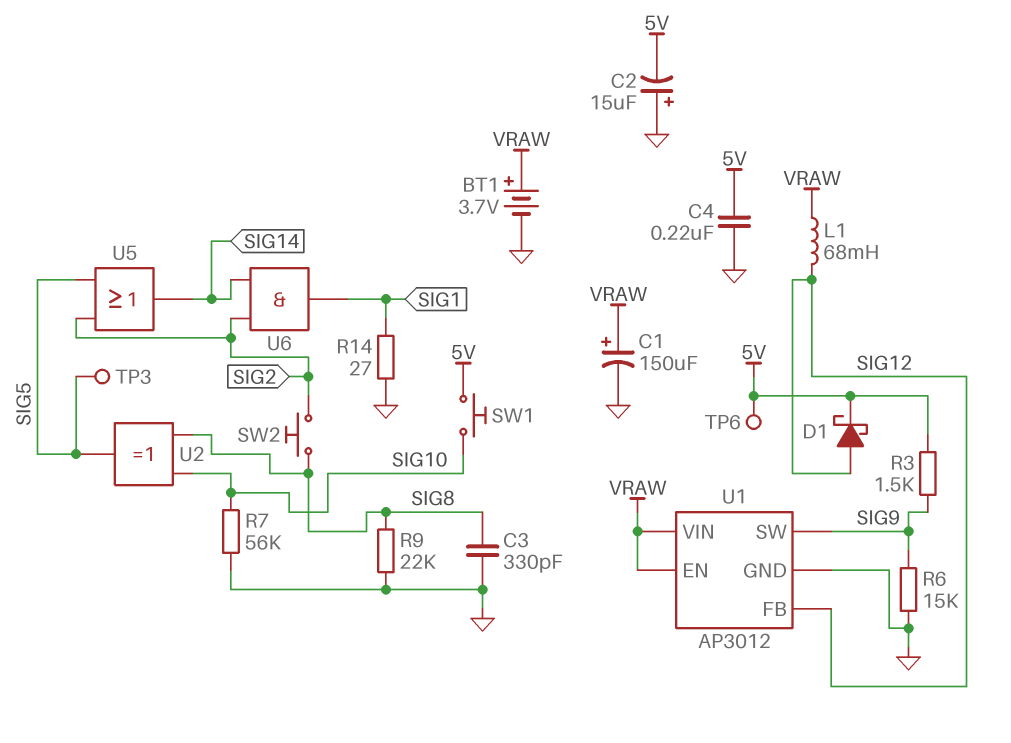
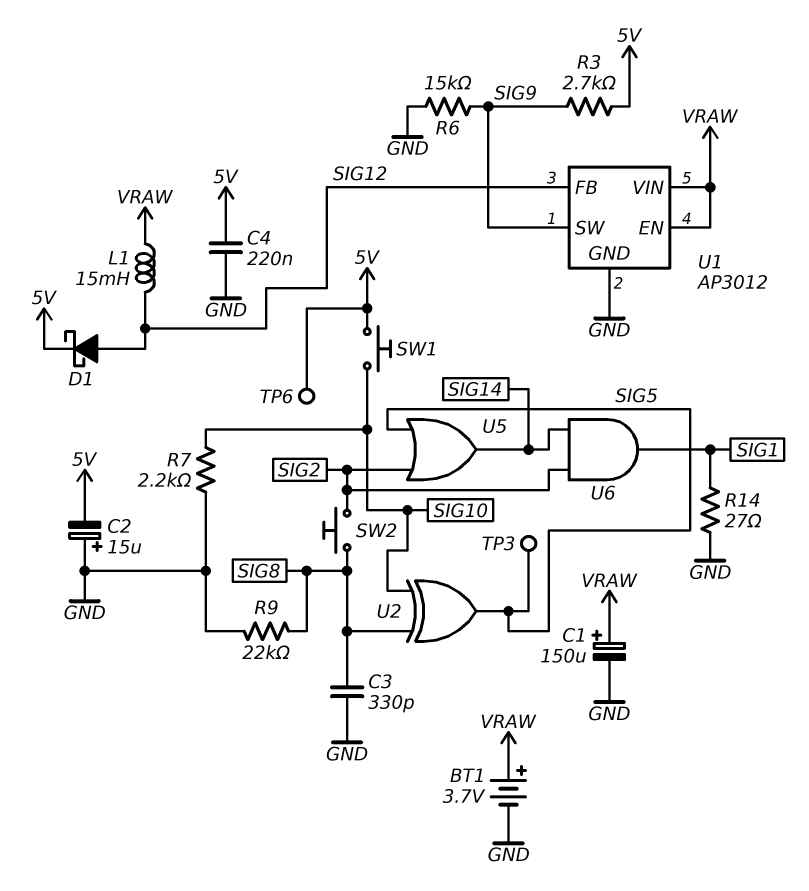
L1: 68mH (SIG12, VRAW) -> 15mH (SIG12, VRAW)
R3: 1.5k (5V, SIG9) -> 2.7k (5V, SIG9)
R7: 56k (GND, SIG10) -> 2.2k (GND, SIG10)

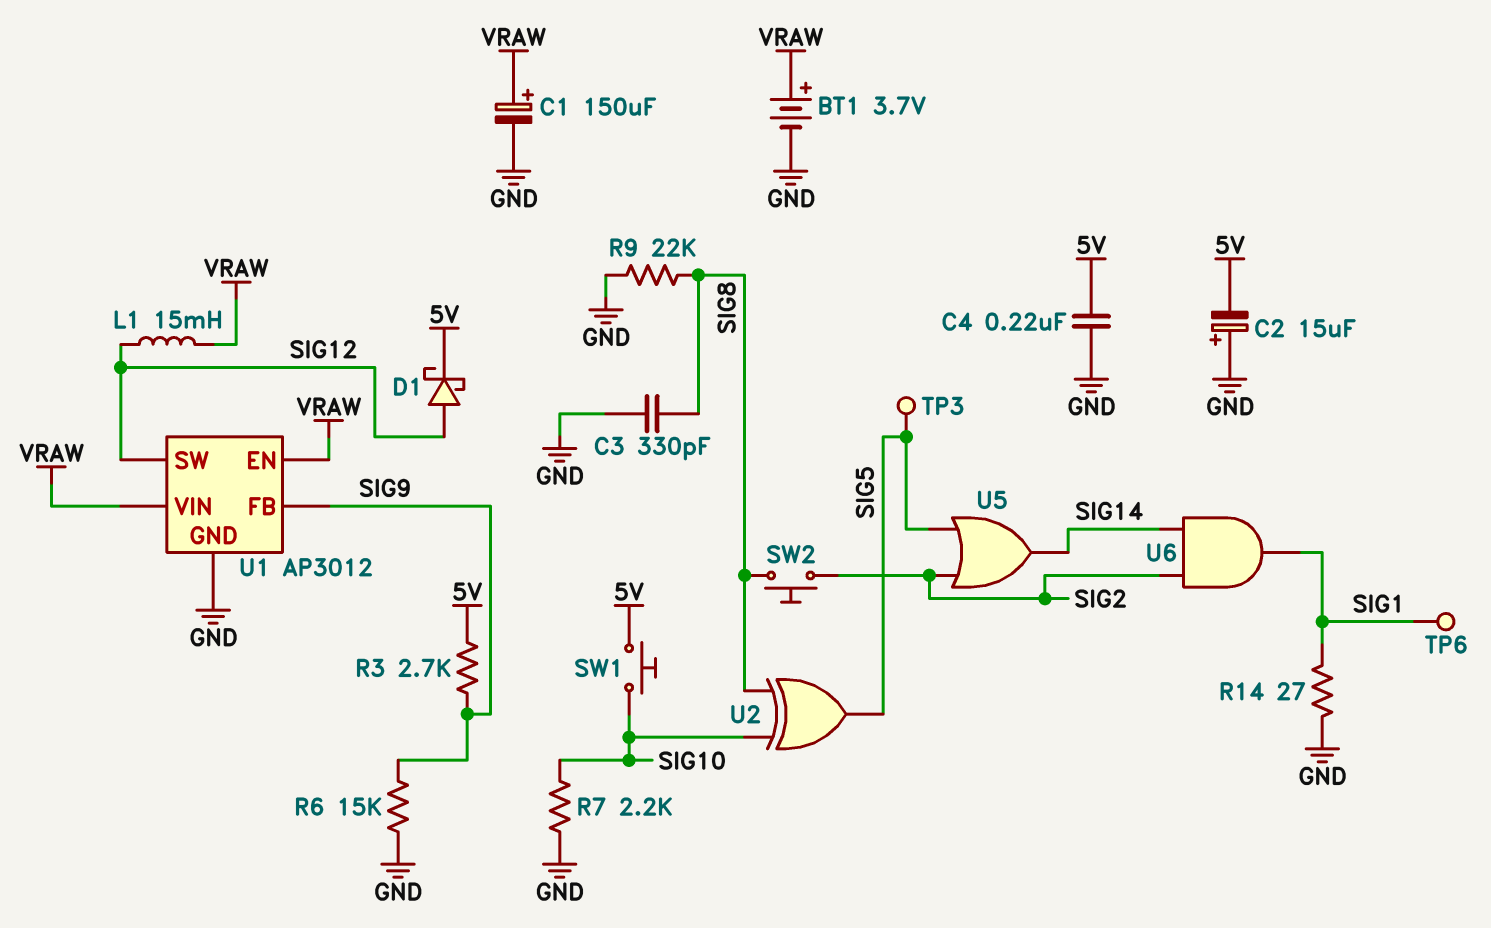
TP6: test point (5V) -> test point (SIG1)
U1 pin FB: SIG12 -> SIG9
U1 pin SW: SIG9 -> SIG12

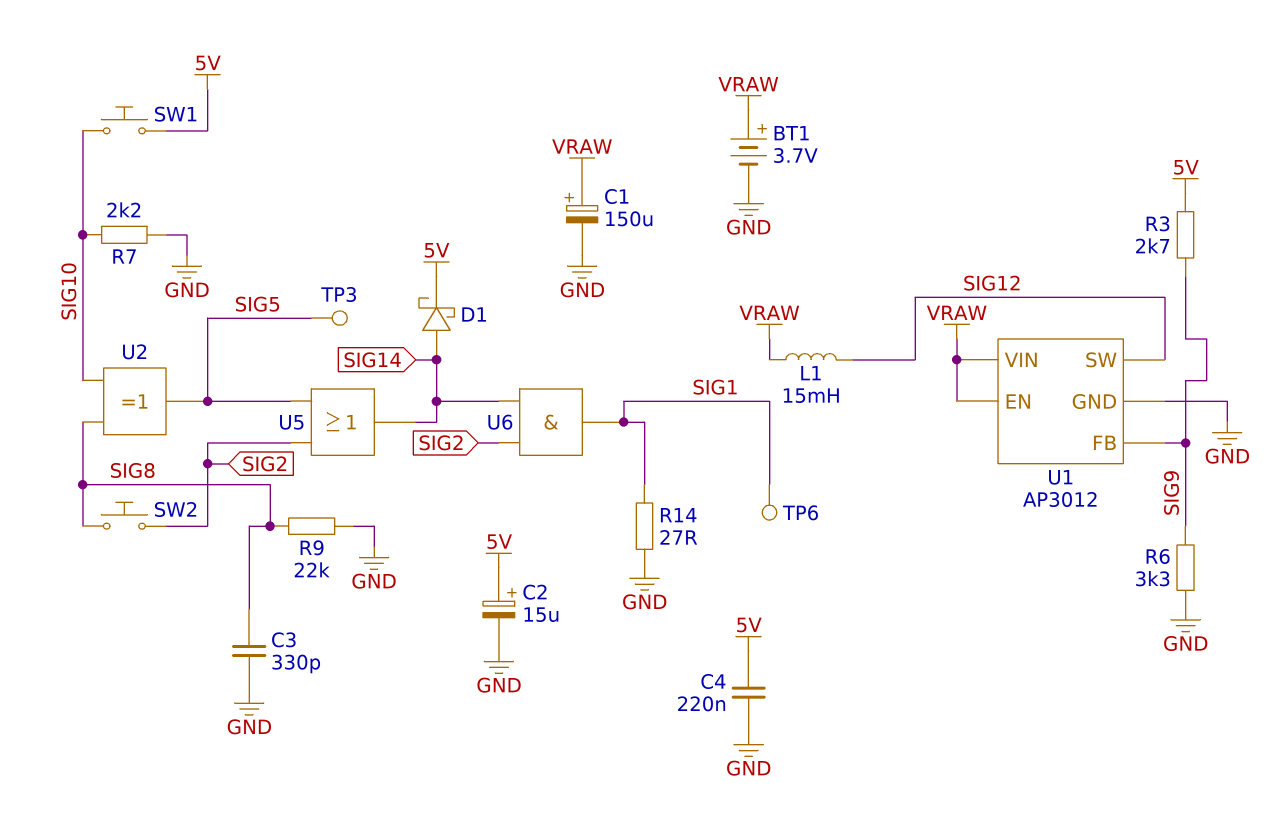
C2: 15uF (plus GND, minus 5V) -> 15uF (plus 5V, minus GND)
D1: schottky (A SIG12, K 5V) -> schottky (A SIG14, K 5V)
R6: 15k (GND, SIG9) -> 3.3k (GND, SIG9)

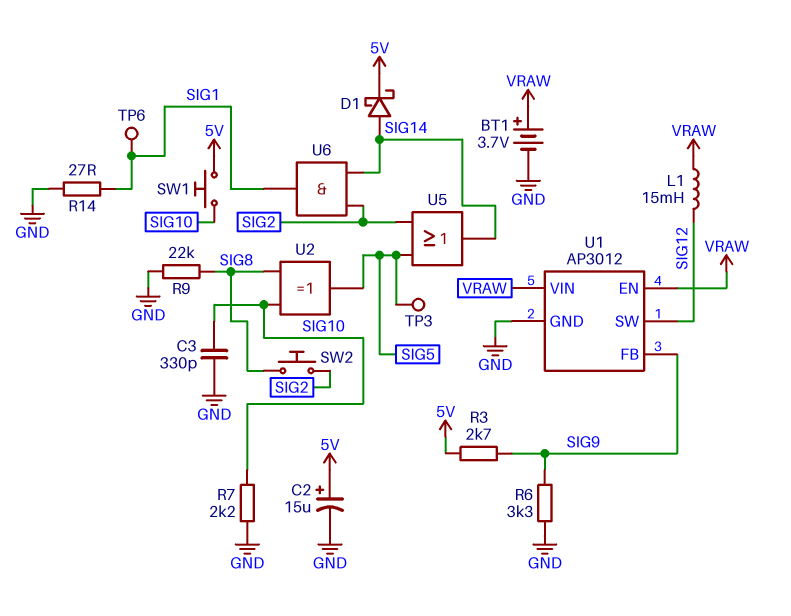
C1: 150uF (plus VRAW, minus GND) -> none
C3: 330pF (GND, SIG8) -> 330pF (GND, SIG10)
C4: 220nF (5V, GND) -> none

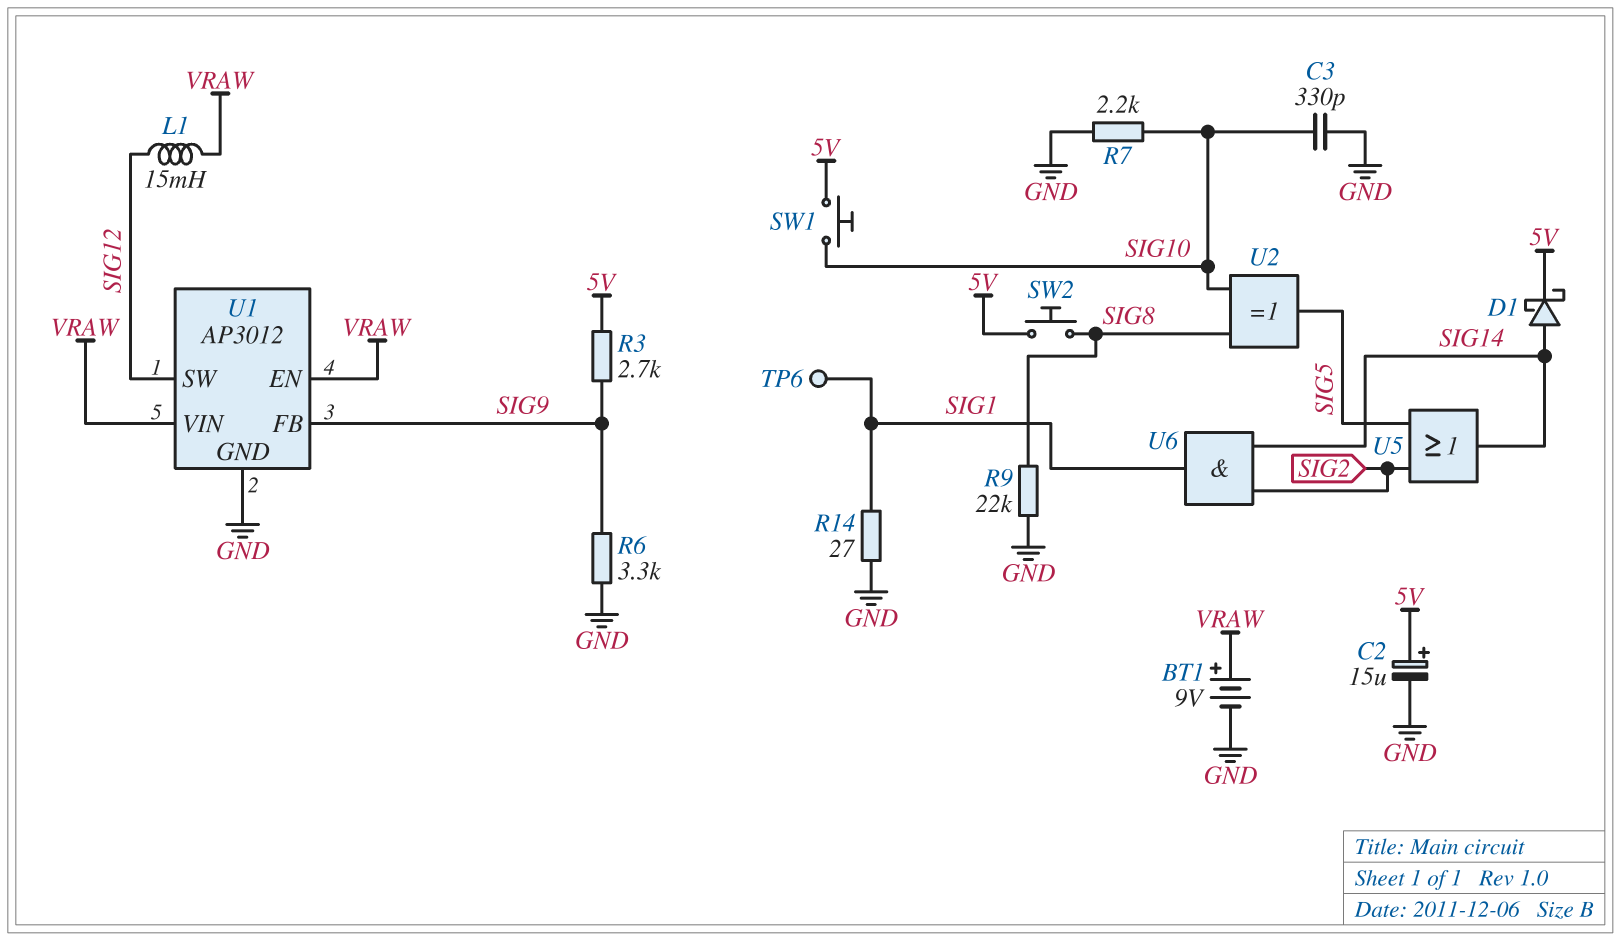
BT1: 3.7V (plus VRAW, minus GND) -> 9V (plus VRAW, minus GND)
SW2: button (SIG2, SIG8) -> button (5V, SIG8)
TP3: test point (SIG5) -> none

